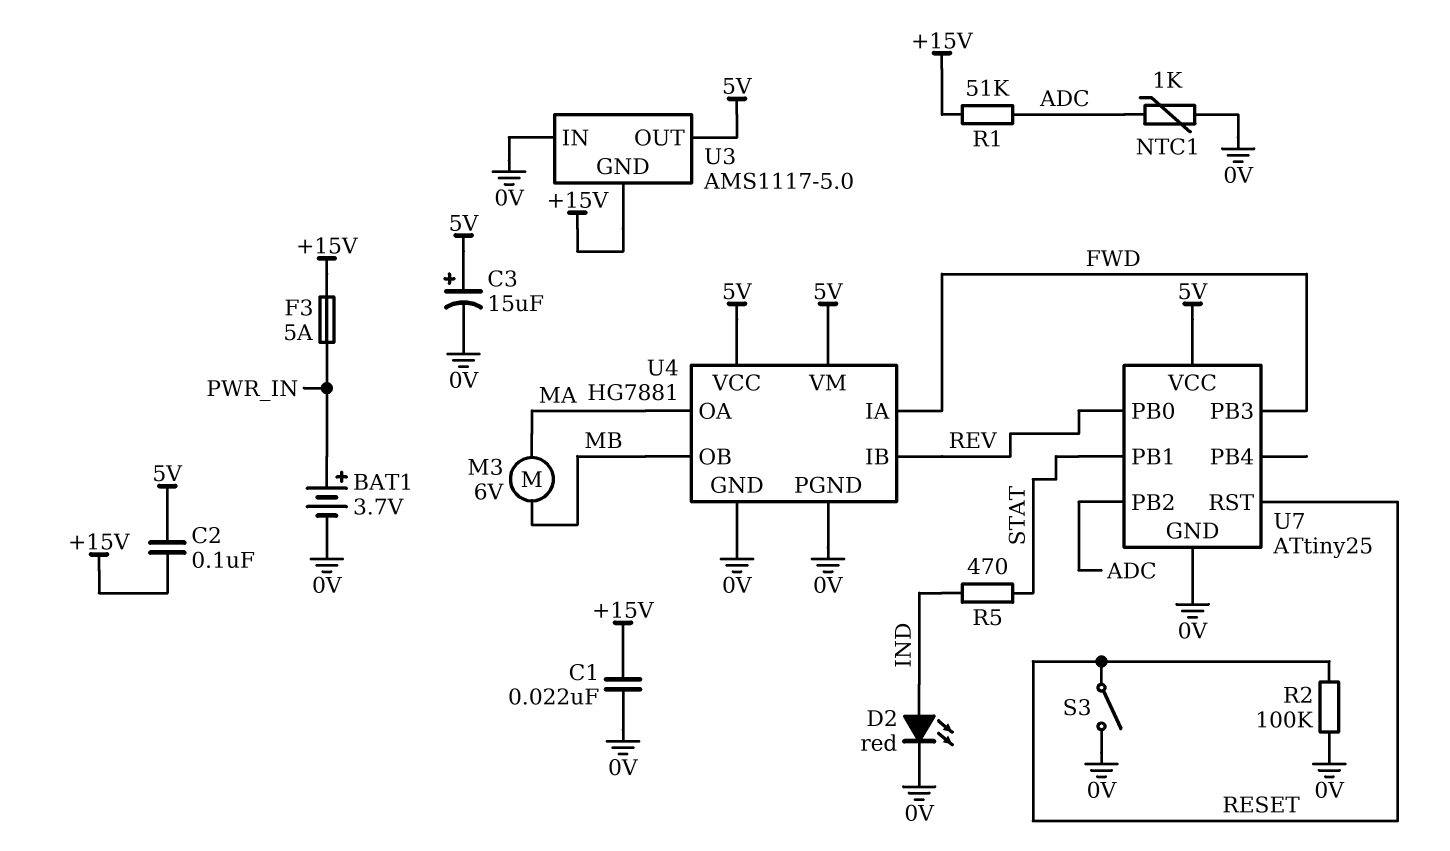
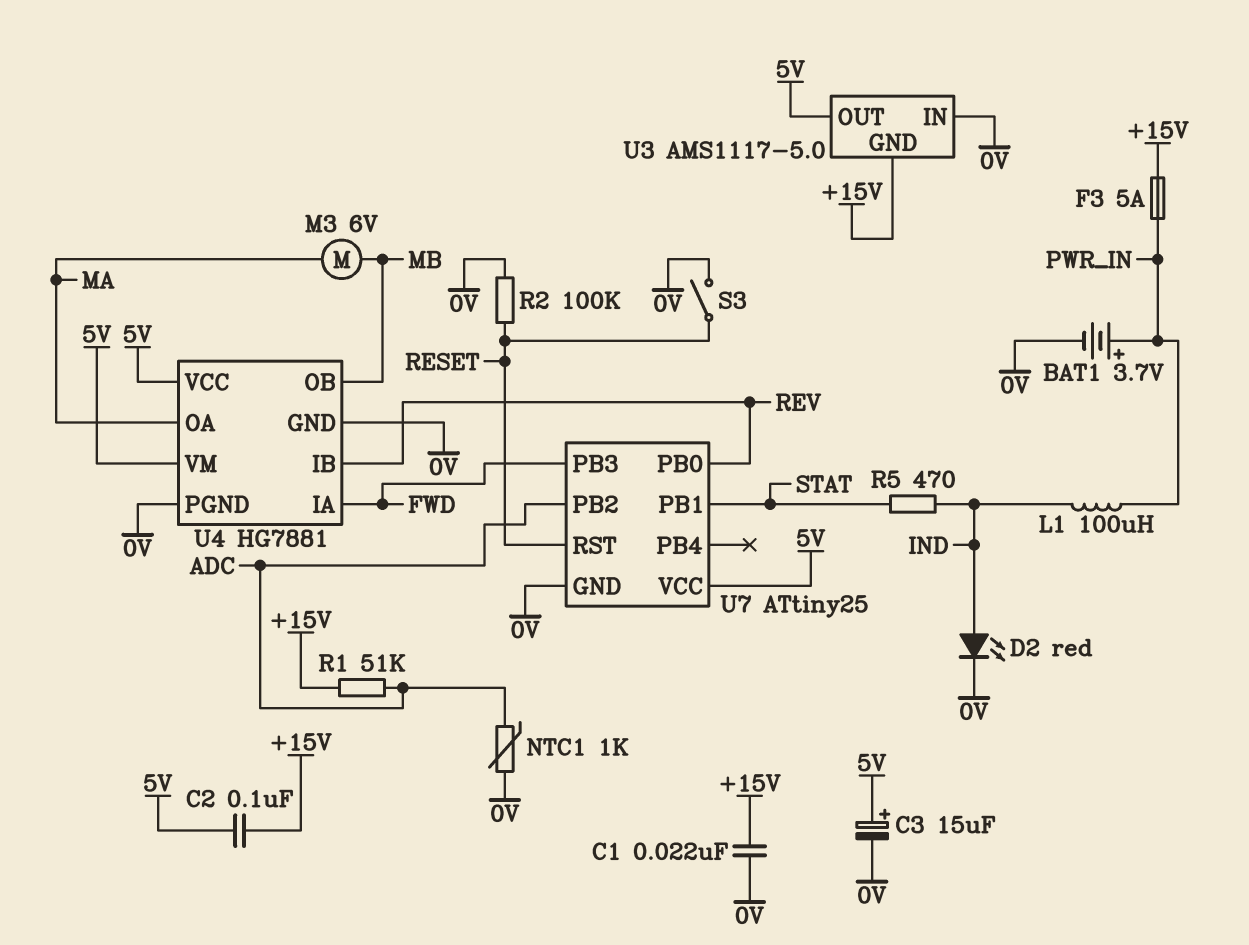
L1: none -> 100uH (IND, PWR_IN)

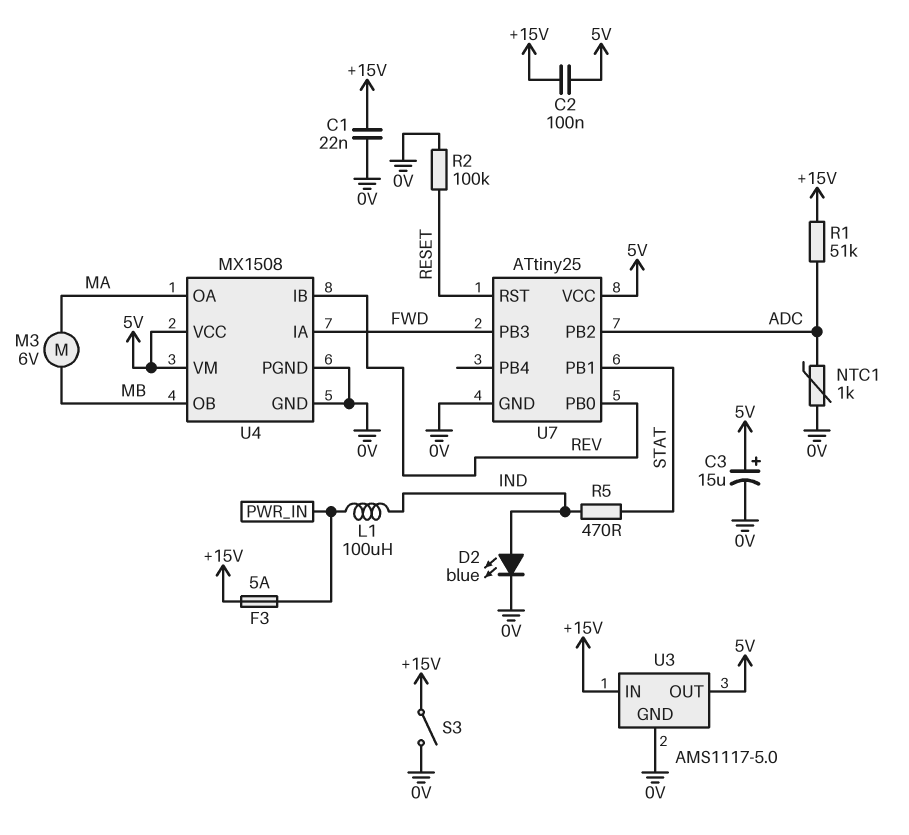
BAT1: 3.7V (plus PWR_IN, minus 0V) -> none
D2: LED red (A IND, K 0V) -> LED blue (A IND, K 0V)
S3: switch (0V, RESET) -> switch (+15V, 0V)
U3 pin GND: +15V -> 0V
U3 pin IN: 0V -> +15V
U4: HG7881 -> MX1508

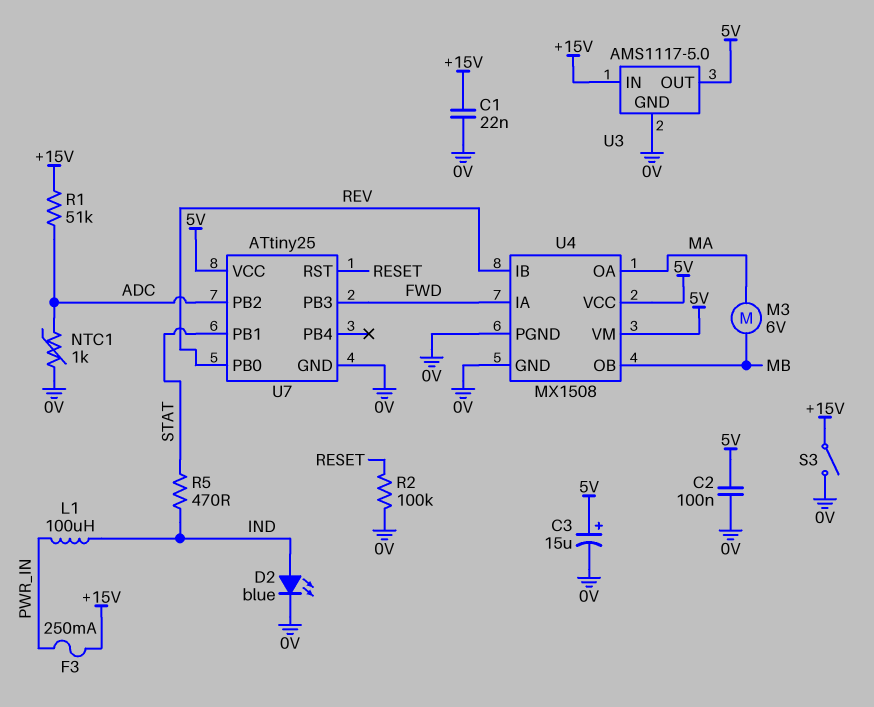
C2: 100nF (+15V, 5V) -> 100nF (0V, 5V)
F3: 5A (+15V, PWR_IN) -> 250mA (+15V, PWR_IN)

